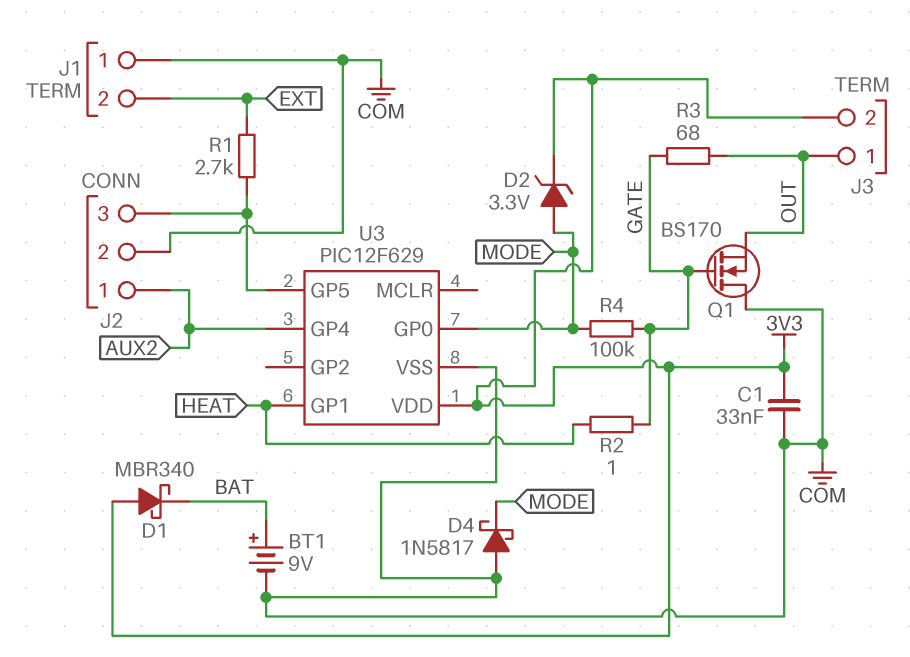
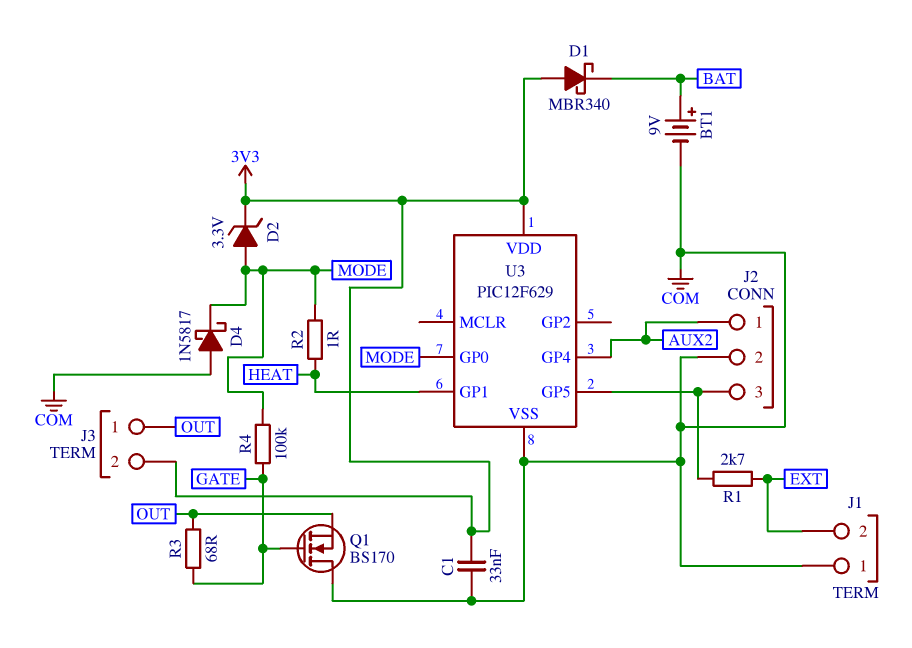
R2: 1 (GATE, HEAT) -> 1 (HEAT, MODE)

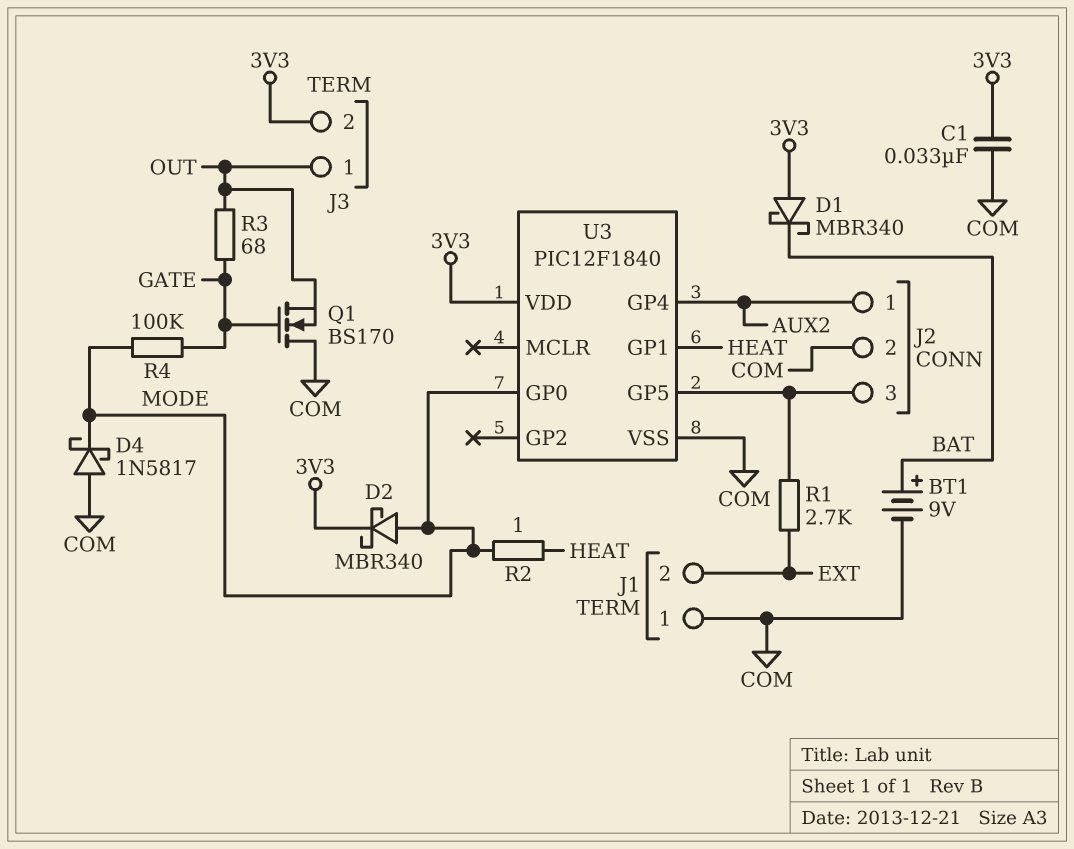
D2: zener 3.3V (A MODE, K 3V3) -> schottky MBR340 (A MODE, K 3V3)
U3: PIC12F629 -> PIC12F1840

